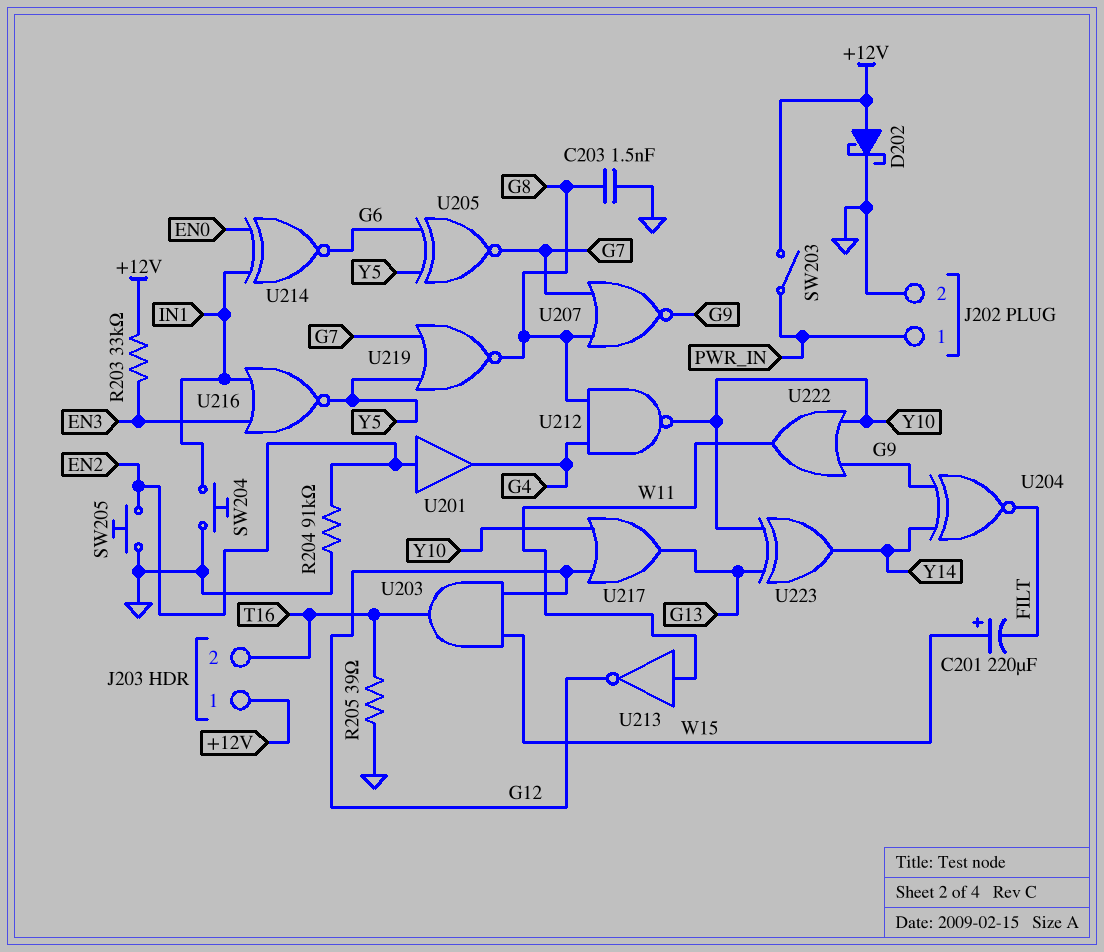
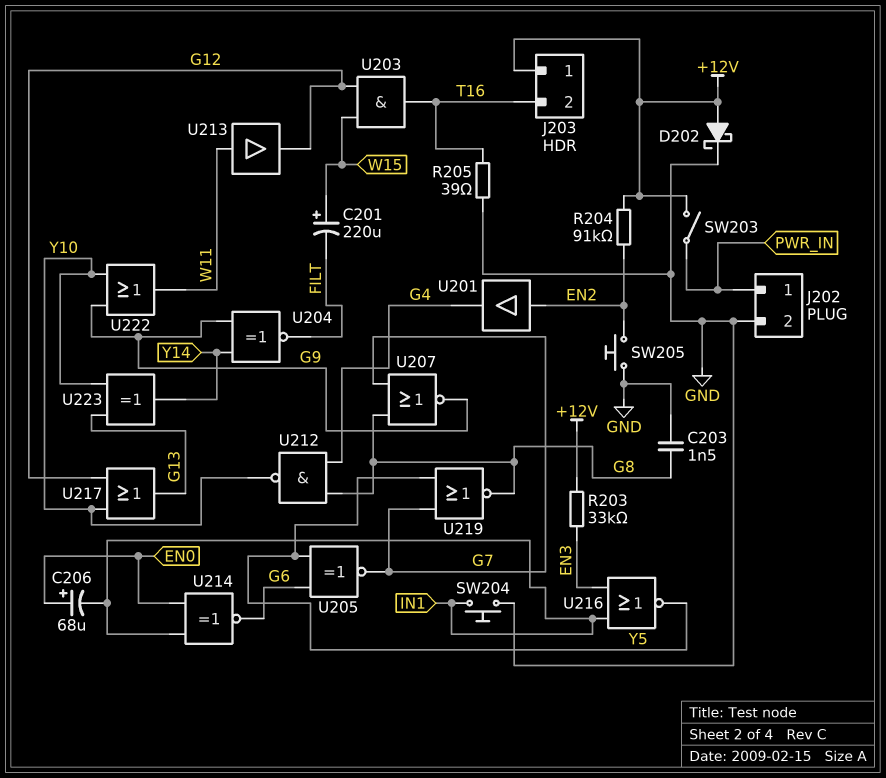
C206: none -> 68uF (plus EN0, minus IN1)
R204: 91k (EN2, GND) -> 91k (+12V, EN2)
U213: NOT (in W11, out G12) -> buffer (in W11, out G12)

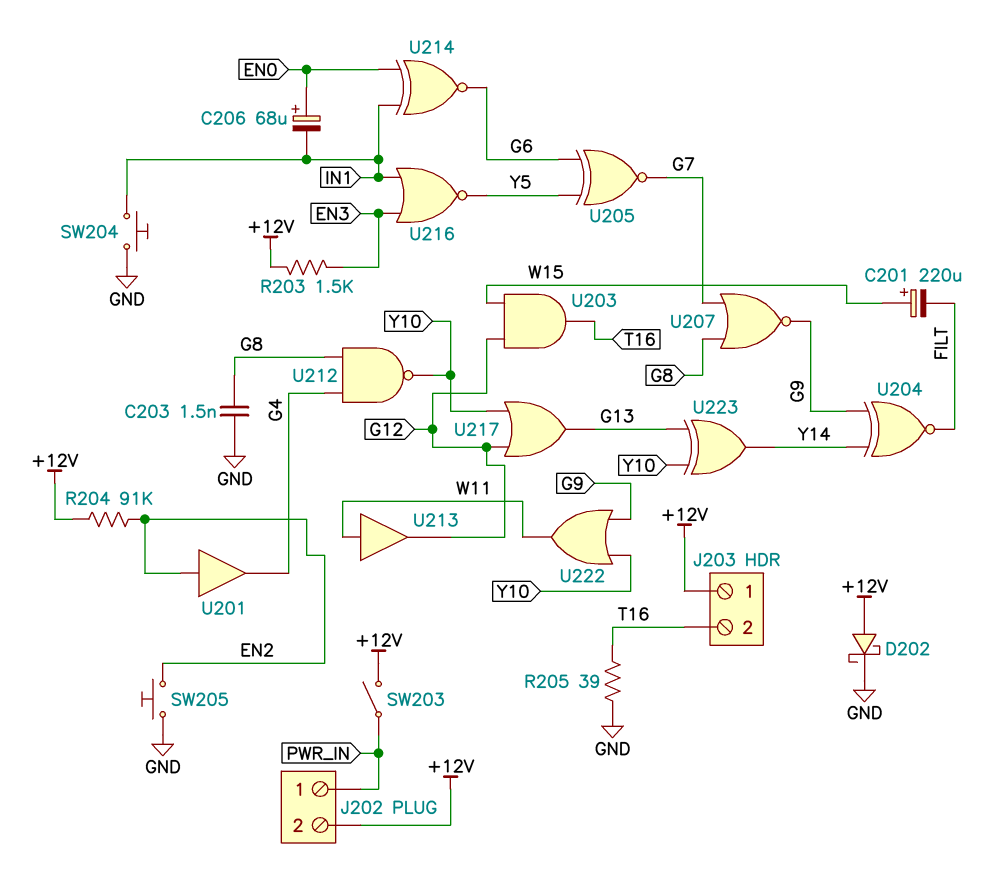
J202 pin 2: GND -> +12V
R203: 33k (+12V, EN3) -> 1.5k (+12V, EN3)
U219: NOR (in G7, in Y5, out G8) -> none

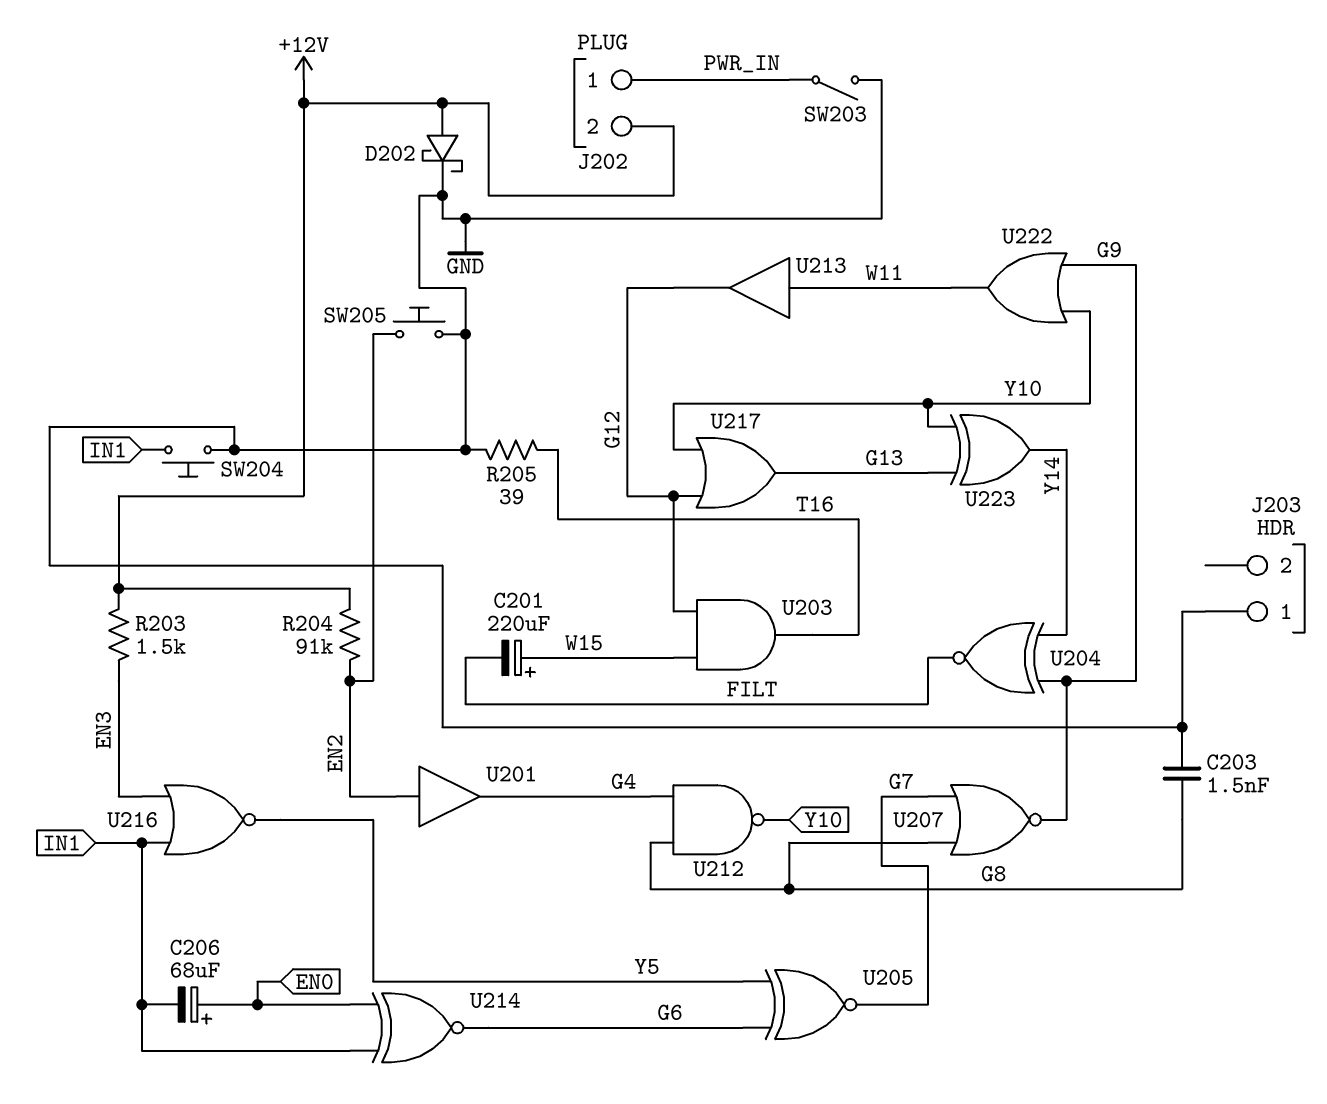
J203 pin 1: +12V -> GND
J203 pin 2: T16 -> none
SW203: switch (+12V, PWR_IN) -> switch (GND, PWR_IN)

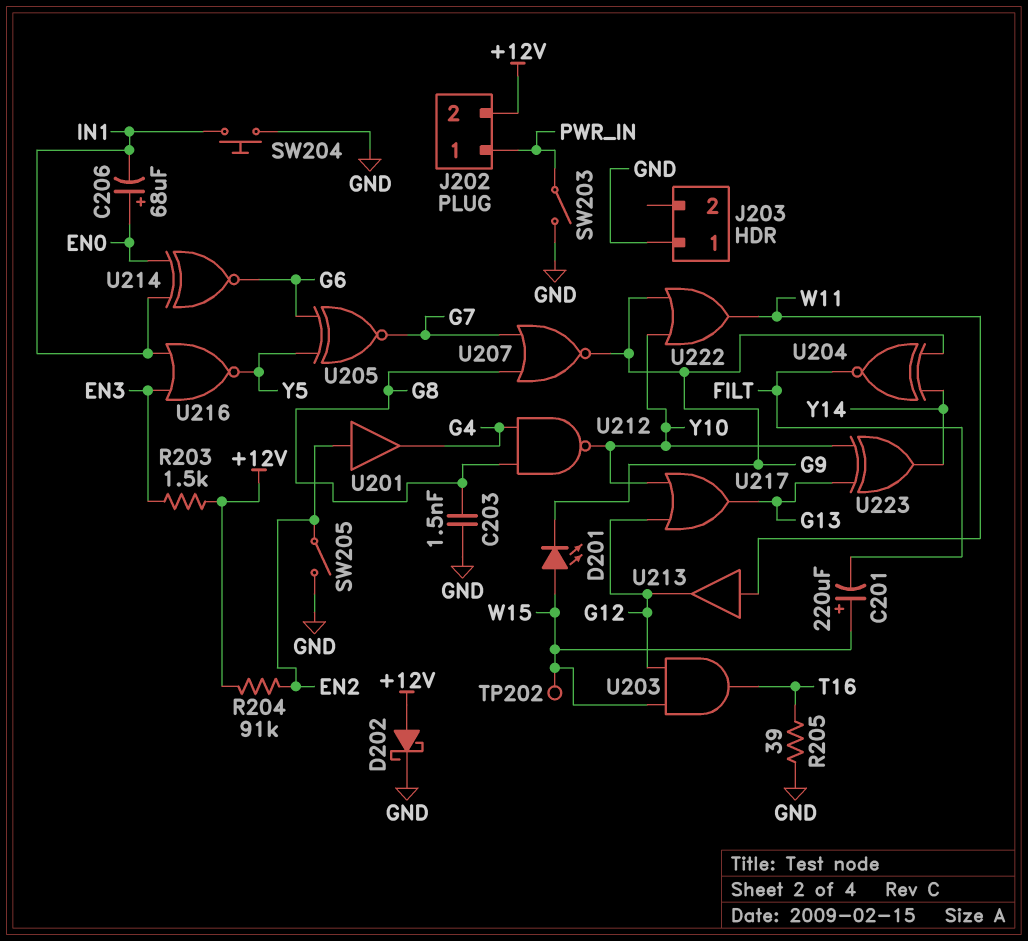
D201: none -> LED (A W15, K G9)
SW205: button (EN2, GND) -> switch (EN2, GND)
TP202: none -> test point (W15)

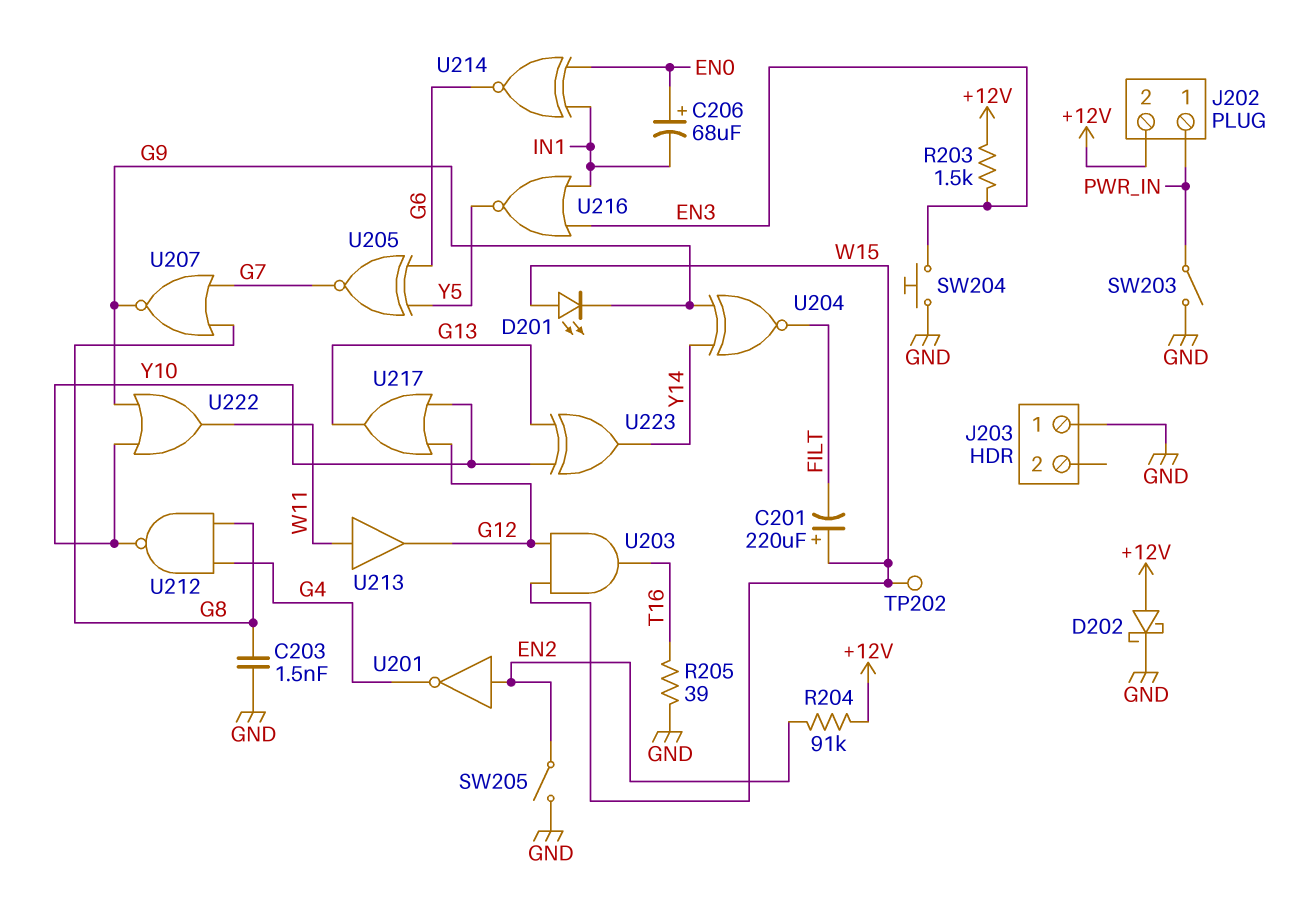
SW204: button (GND, IN1) -> button (EN3, GND)
U201: buffer (in EN2, out G4) -> NOT (in EN2, out G4)

